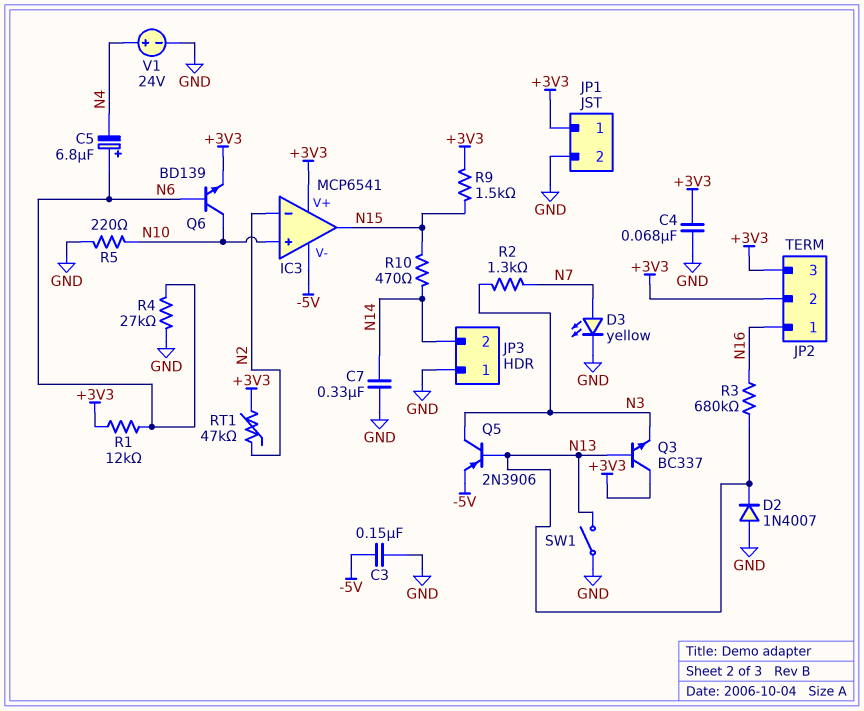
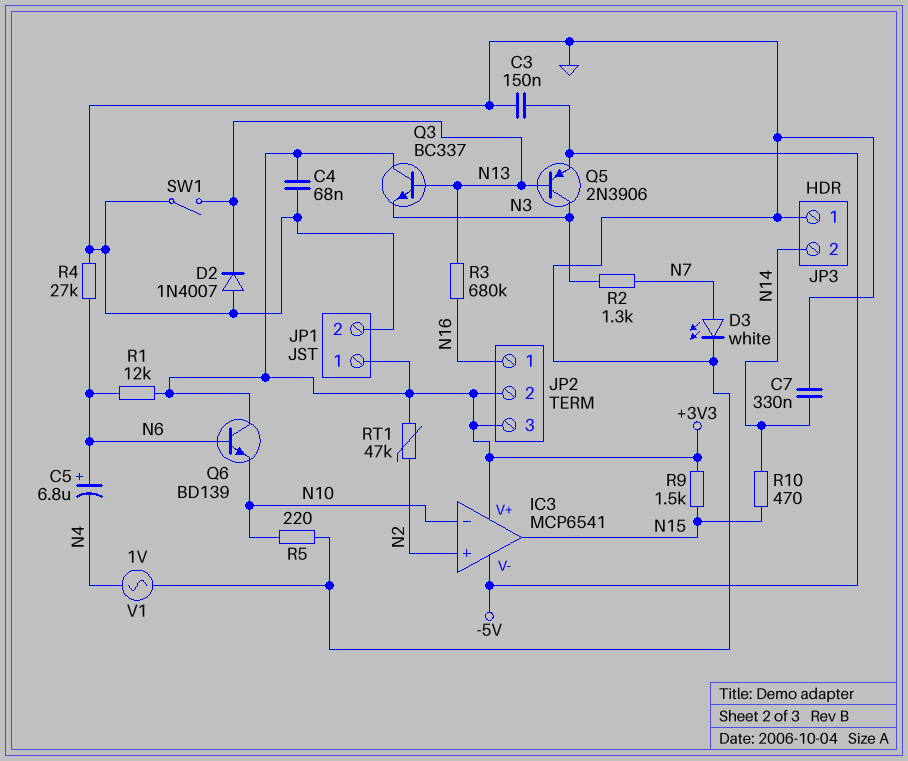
D3: LED yellow (A N7, K GND) -> LED white (A N7, K GND)
IC3 pin in+: N10 -> N2
IC3 pin in-: N2 -> N10
Q6: NPN BD139 (B N6, C N10, E +3V3) -> NPN BD139 (B N6, C +3V3, E N10)
V1: 24V (plus N4, minus GND) -> AC 1V (GND, N4)

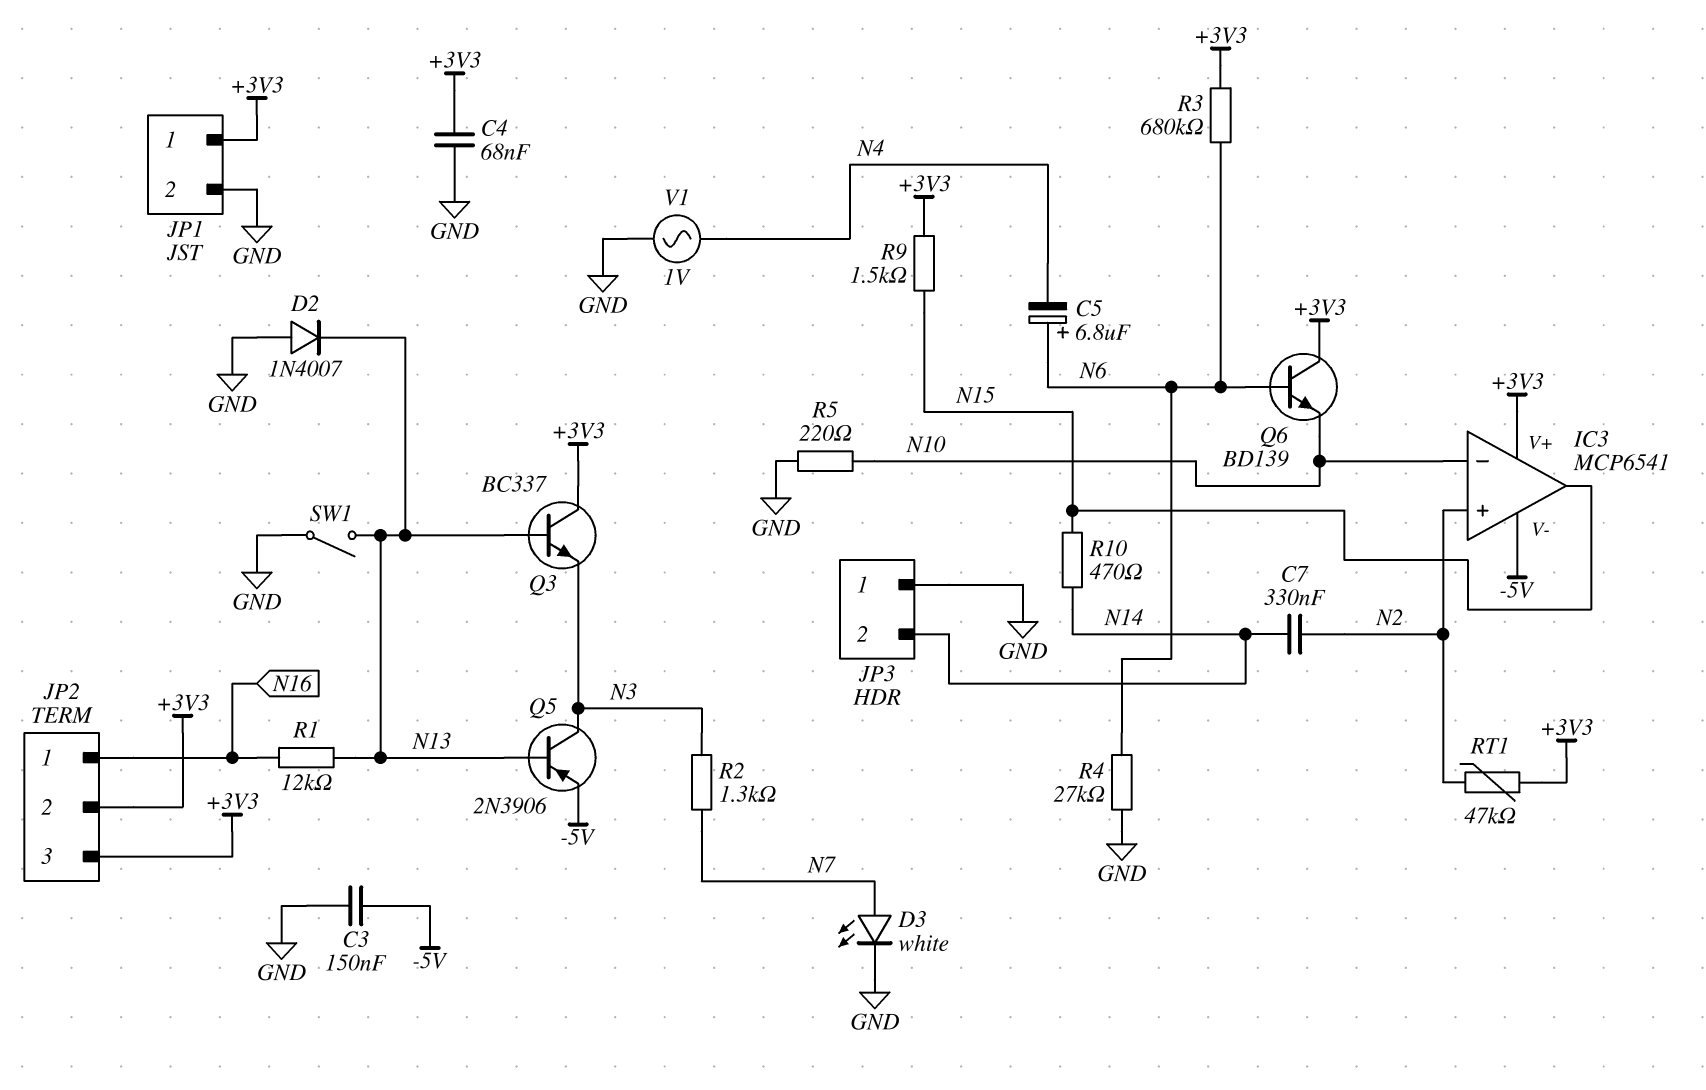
C7: 330nF (GND, N14) -> 330nF (N2, N14)
R1: 12k (+3V3, N6) -> 12k (N13, N16)
R3: 680k (N13, N16) -> 680k (+3V3, N6)

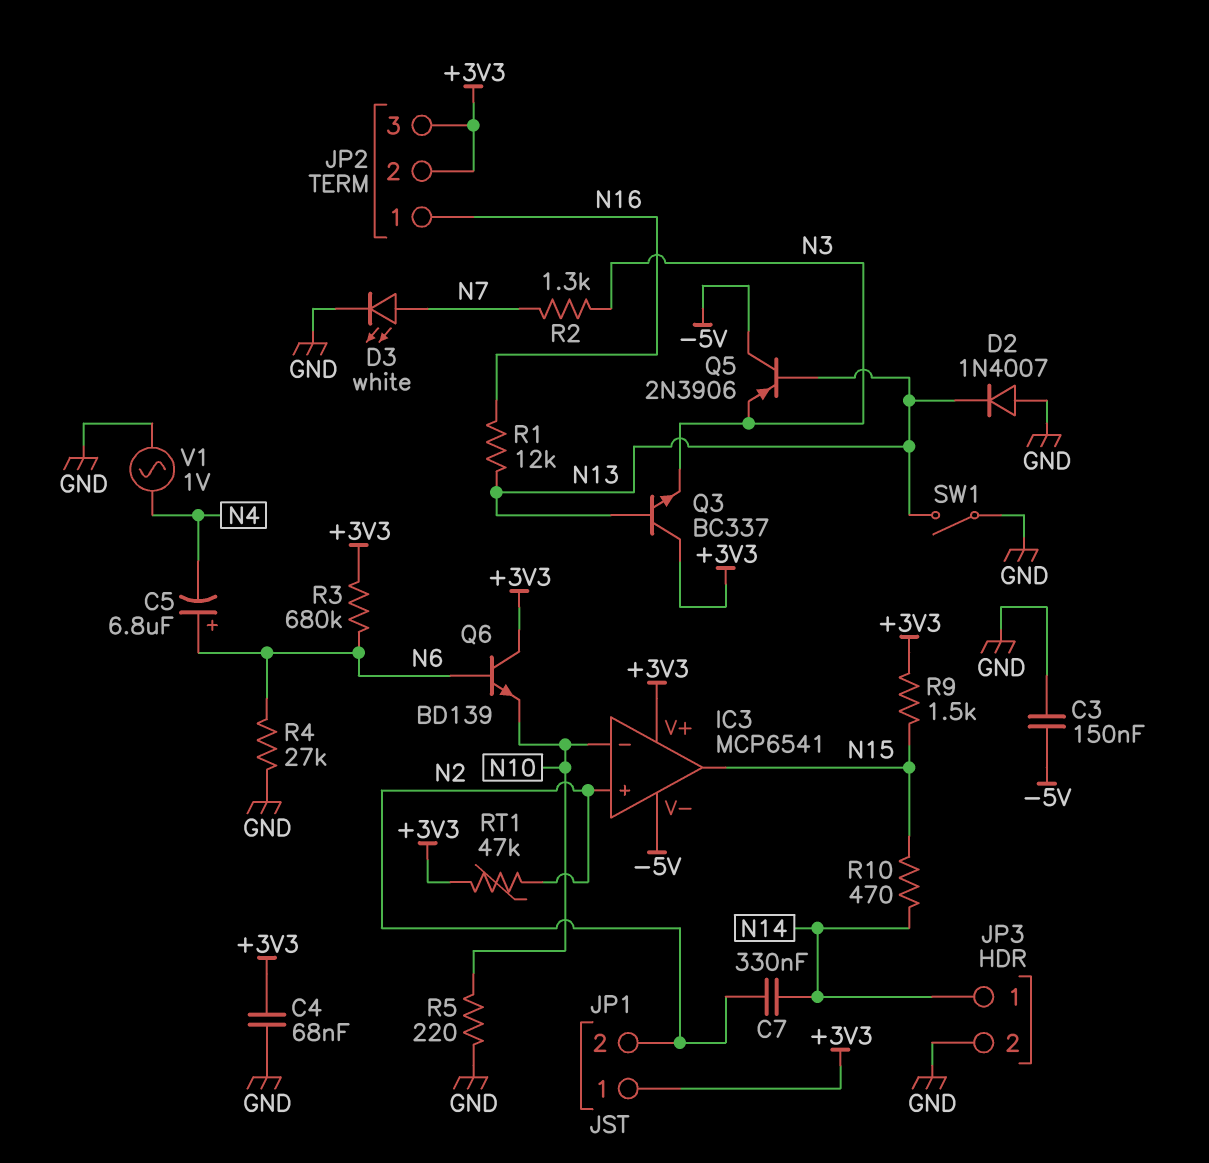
JP1 pin 2: GND -> N2
JP3 pin 1: GND -> N14
JP3 pin 2: N14 -> GND
Q5: PNP 2N3906 (B N13, C N3, E -5V) -> PNP 2N3906 (B N13, C -5V, E N3)

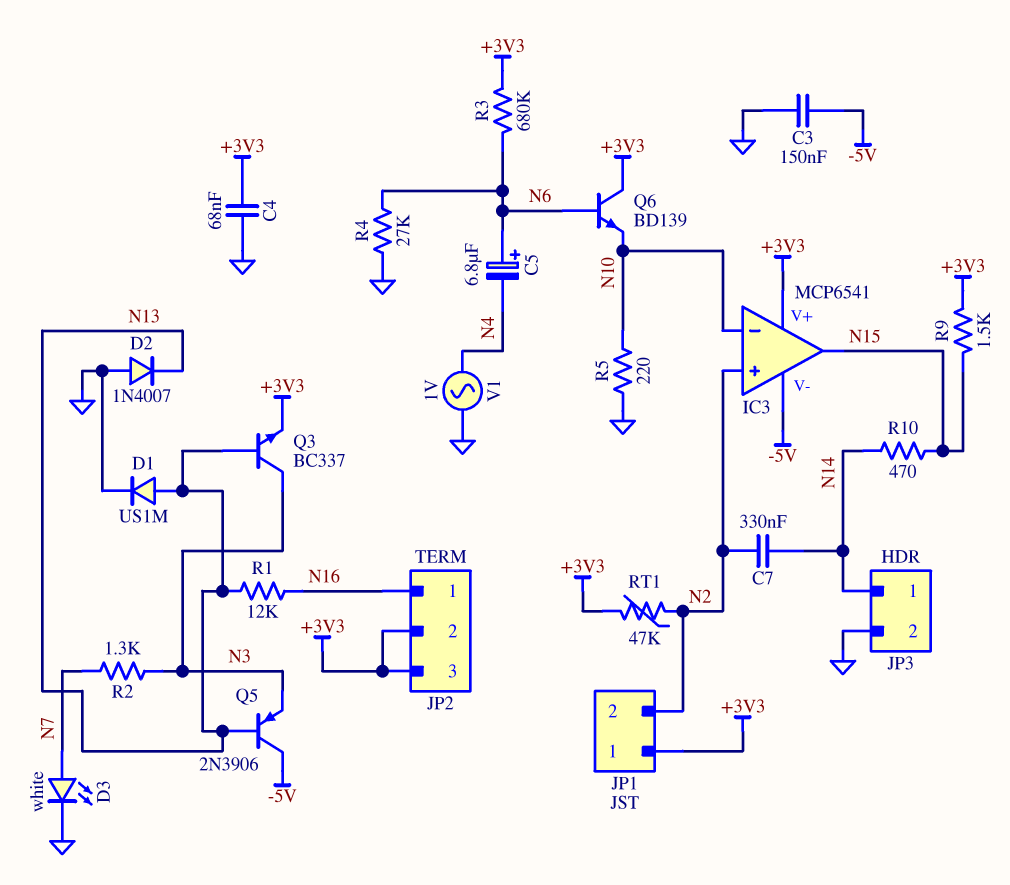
D1: none -> diode US1M (A N13, K GND)
Q3: NPN BC337 (B N13, C +3V3, E N3) -> NPN BC337 (B N13, C N3, E +3V3)
SW1: switch (GND, N13) -> none

